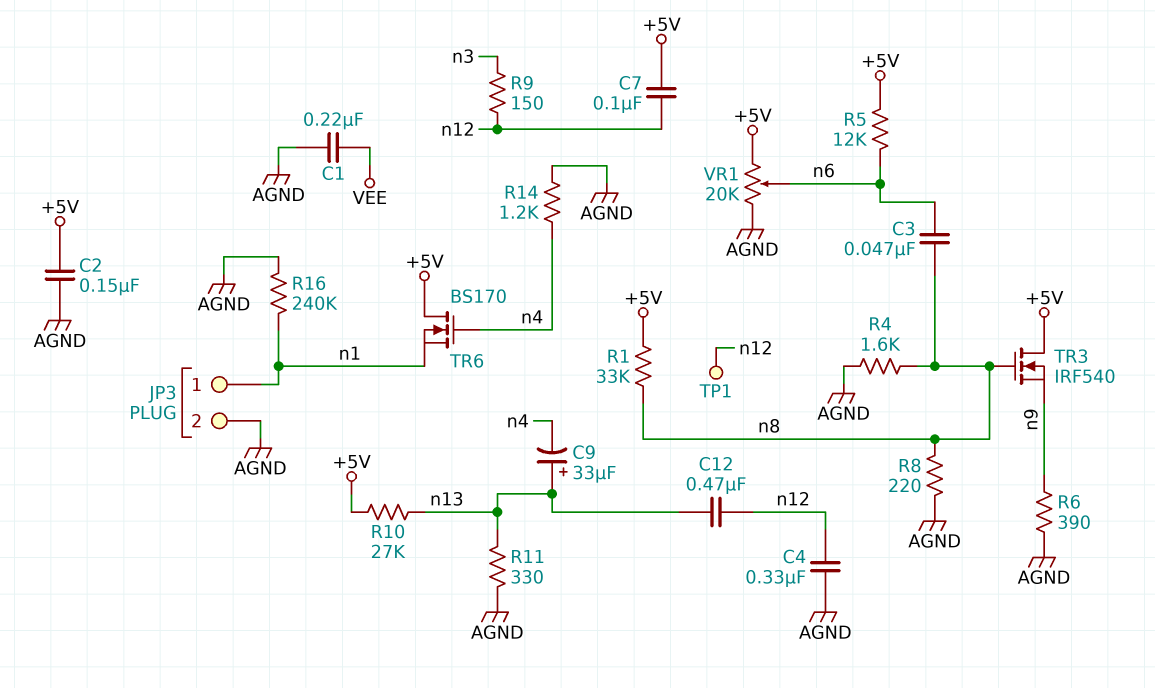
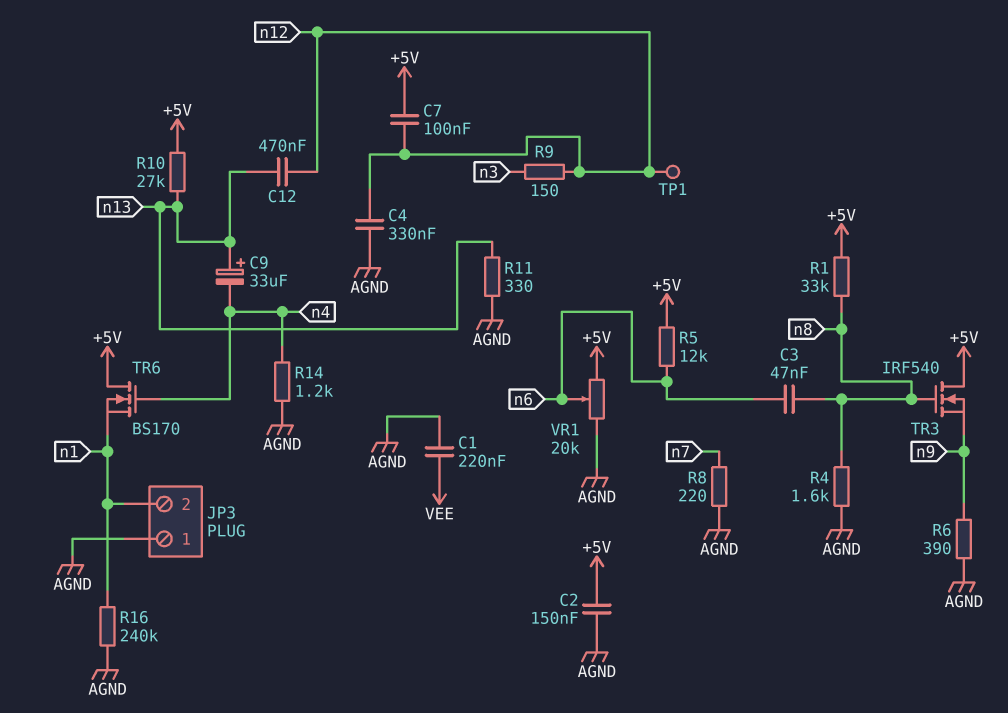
JP3 pin 1: n1 -> AGND
JP3 pin 2: AGND -> n1
R8: 220 (AGND, n8) -> 220 (AGND, n7)

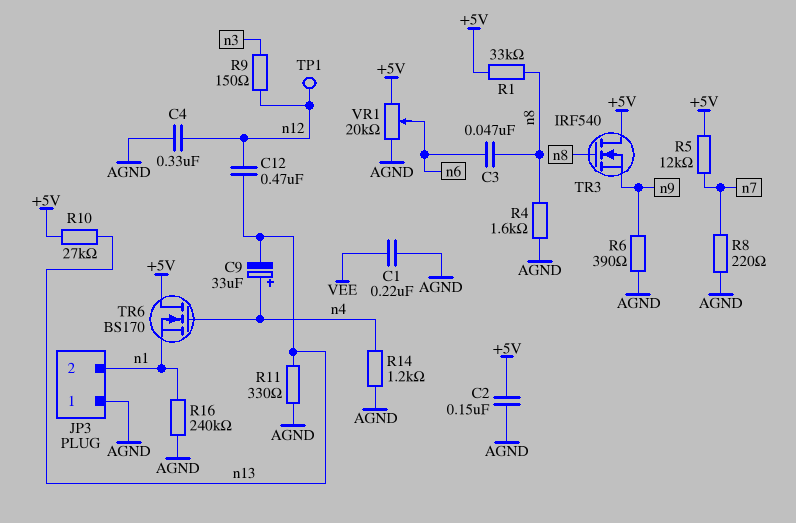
C7: 100nF (+5V, n12) -> none
C9: 33uF (plus n13, minus n4) -> 33uF (plus n4, minus n13)
R5: 12k (+5V, n6) -> 12k (+5V, n7)

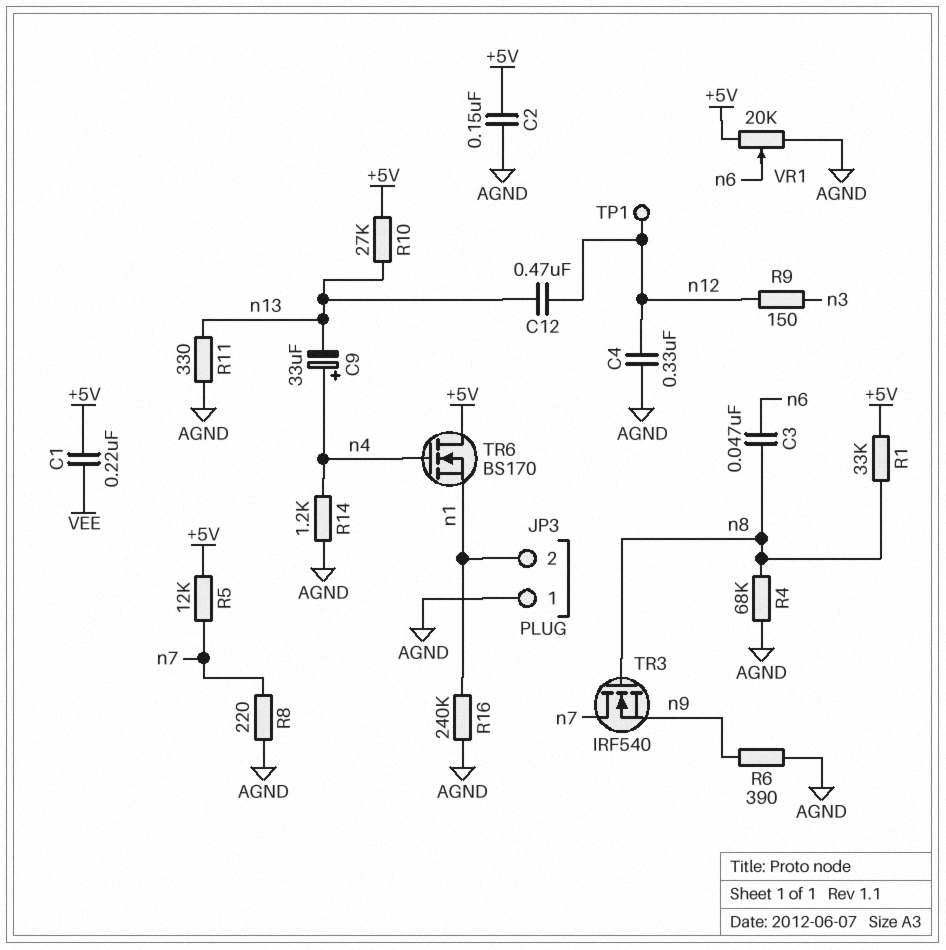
C1: 220nF (AGND, VEE) -> 220nF (+5V, VEE)
R4: 1.6k (AGND, n8) -> 68k (AGND, n8)
TR3: NMOS IRF540 (G n8, D +5V, S n9) -> NMOS IRF540 (G n8, D n7, S n9)

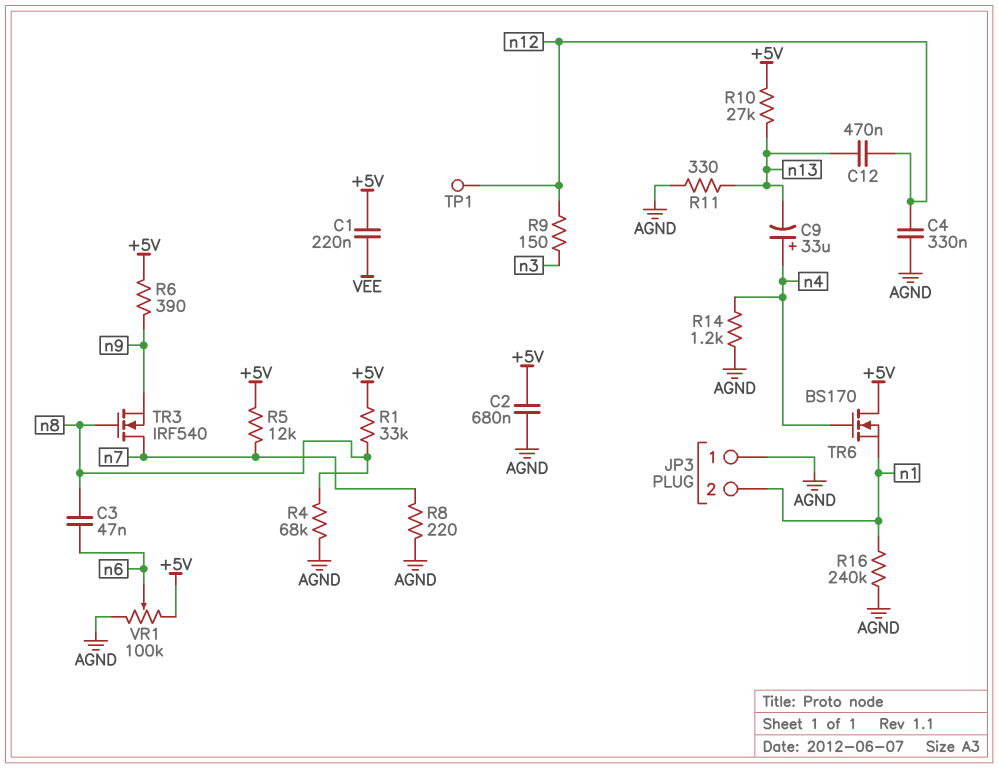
C2: 150nF (+5V, AGND) -> 680nF (+5V, AGND)
R6: 390 (AGND, n9) -> 390 (+5V, n9)
VR1: 20k (+5V, AGND, wiper n6) -> 100k (+5V, AGND, wiper n6)

